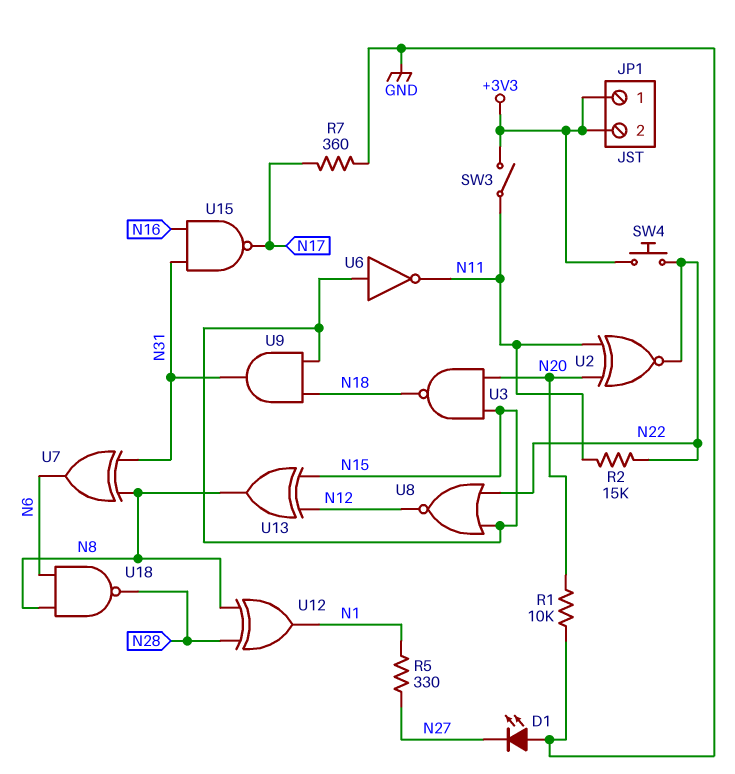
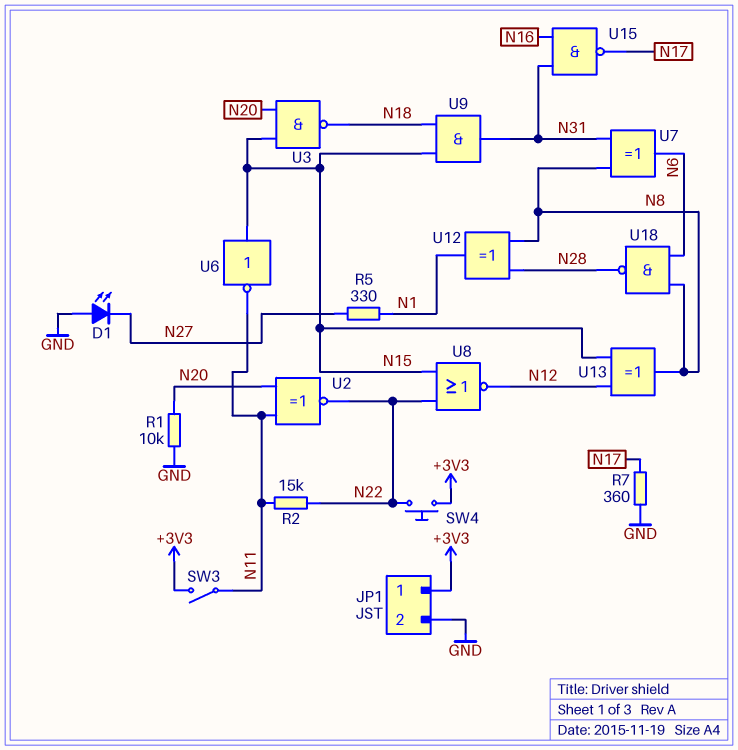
JP1 pin 2: +3V3 -> GND

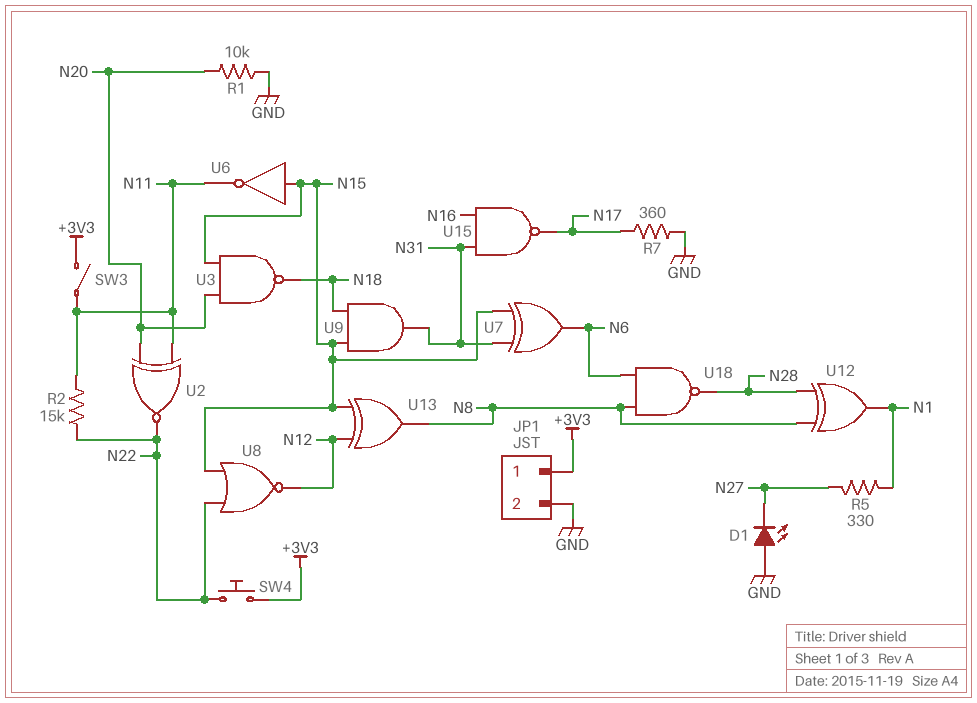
U7: XOR (in N8, in N31, out N6) -> XOR (in N15, in N31, out N6)

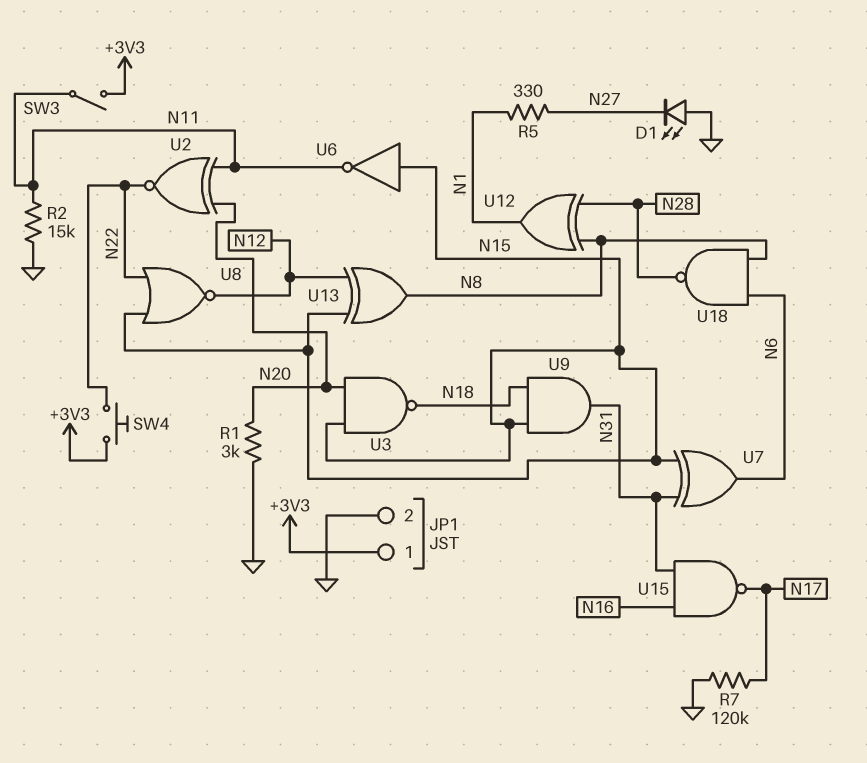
R1: 10k (GND, N20) -> 3k (GND, N20)
R2: 15k (N11, N22) -> 15k (GND, N11)
R7: 360 (GND, N17) -> 120k (GND, N17)

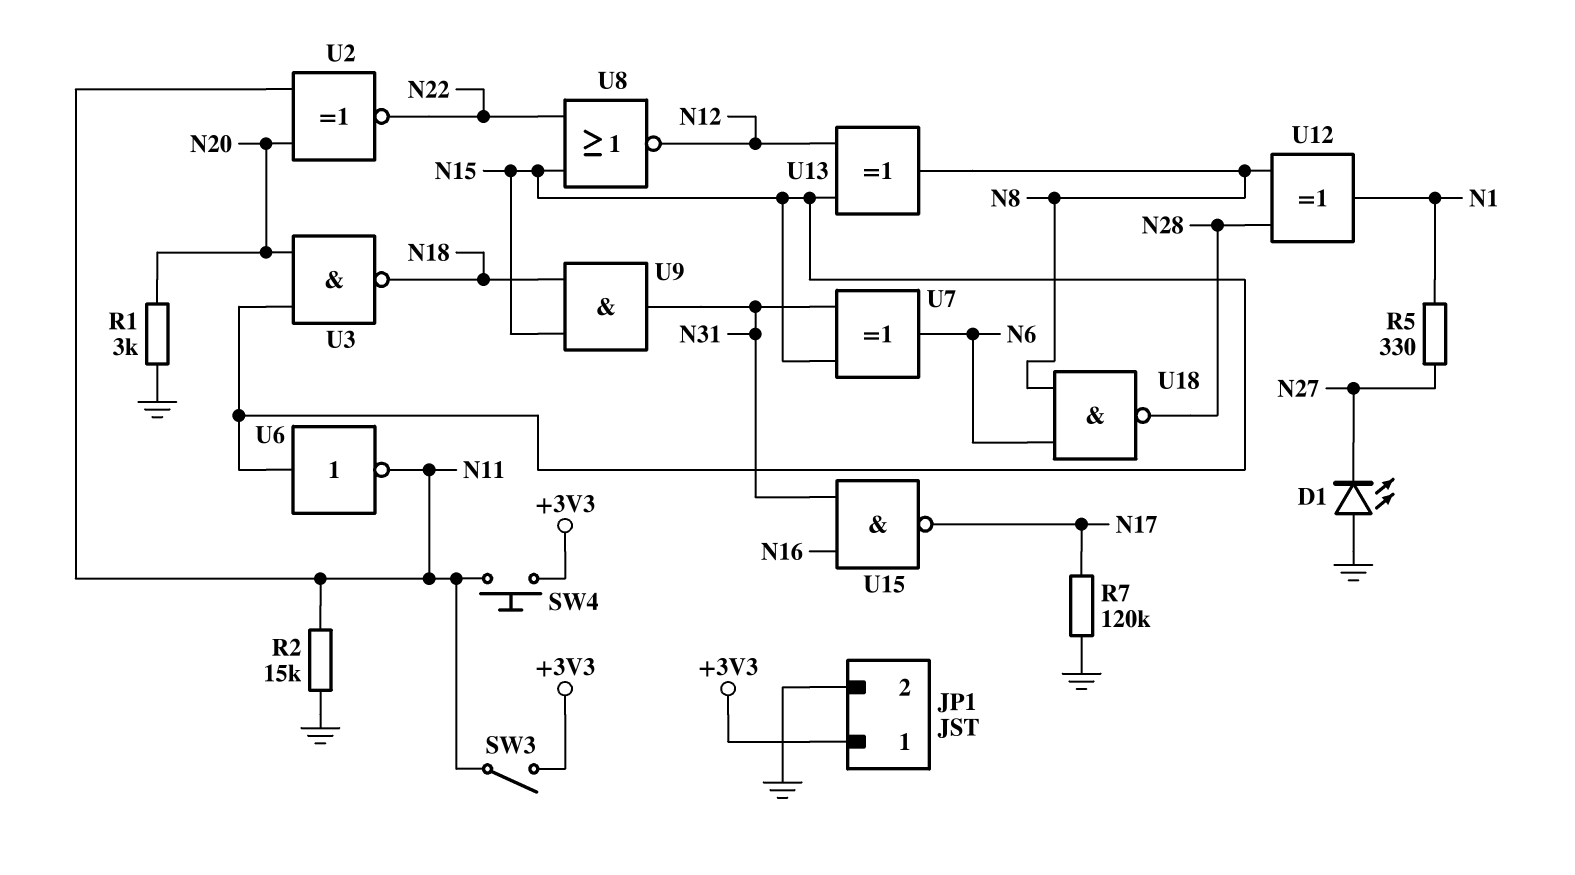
SW4: button (+3V3, N22) -> button (+3V3, N11)

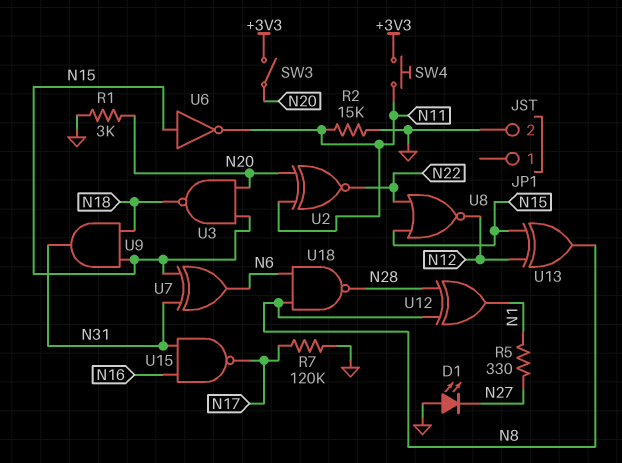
JP1 pin 1: +3V3 -> none
SW3: switch (+3V3, N11) -> switch (+3V3, N20)

